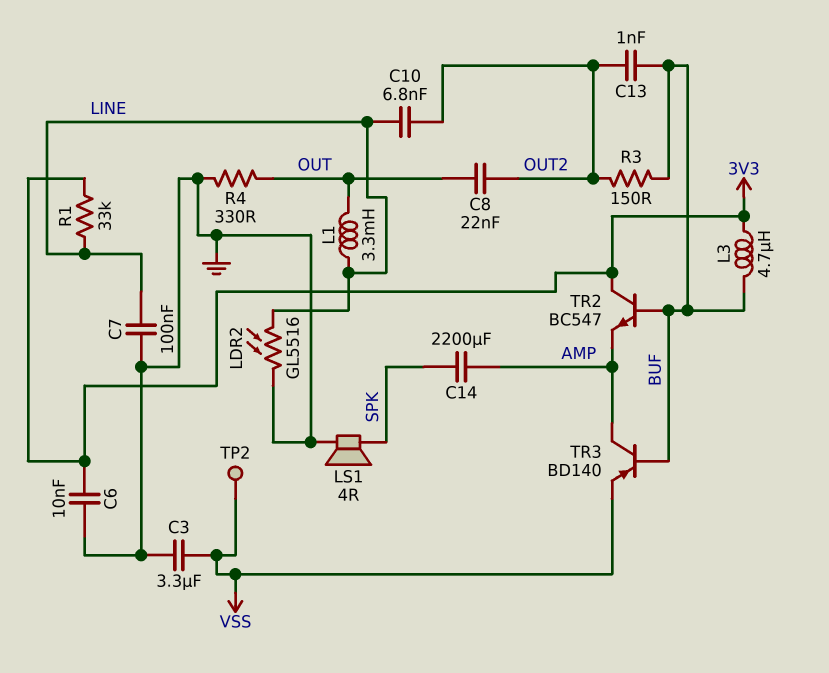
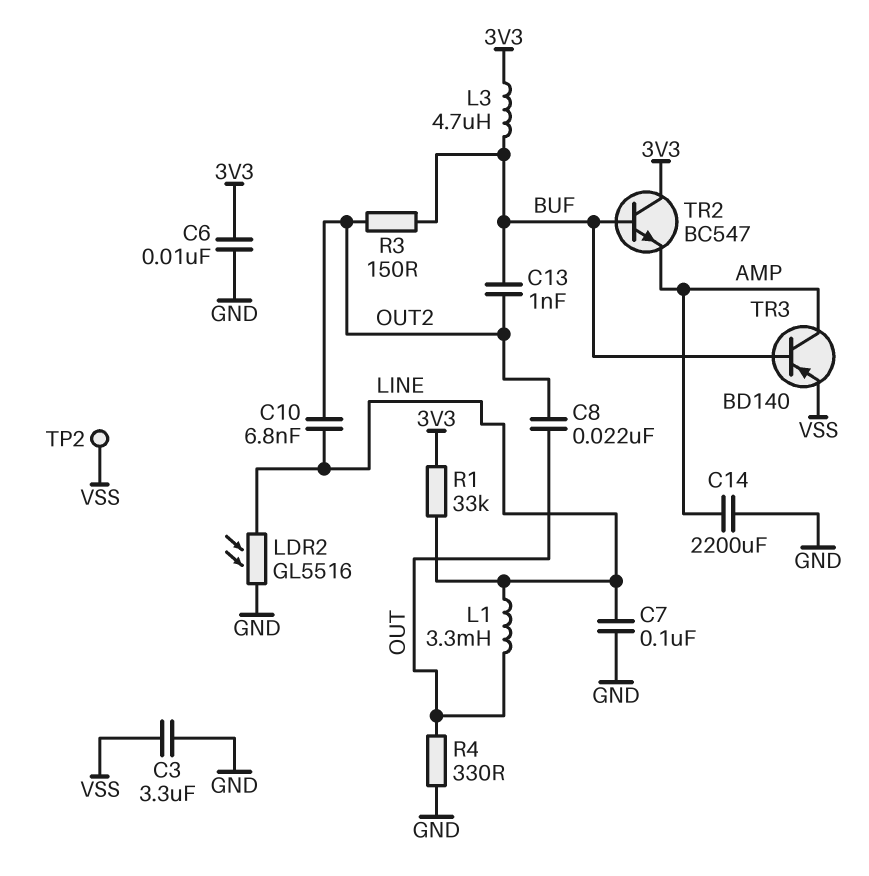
C14: 2200uF (AMP, SPK) -> 2200uF (AMP, GND)
LS1: speaker 4R (GND, SPK) -> none

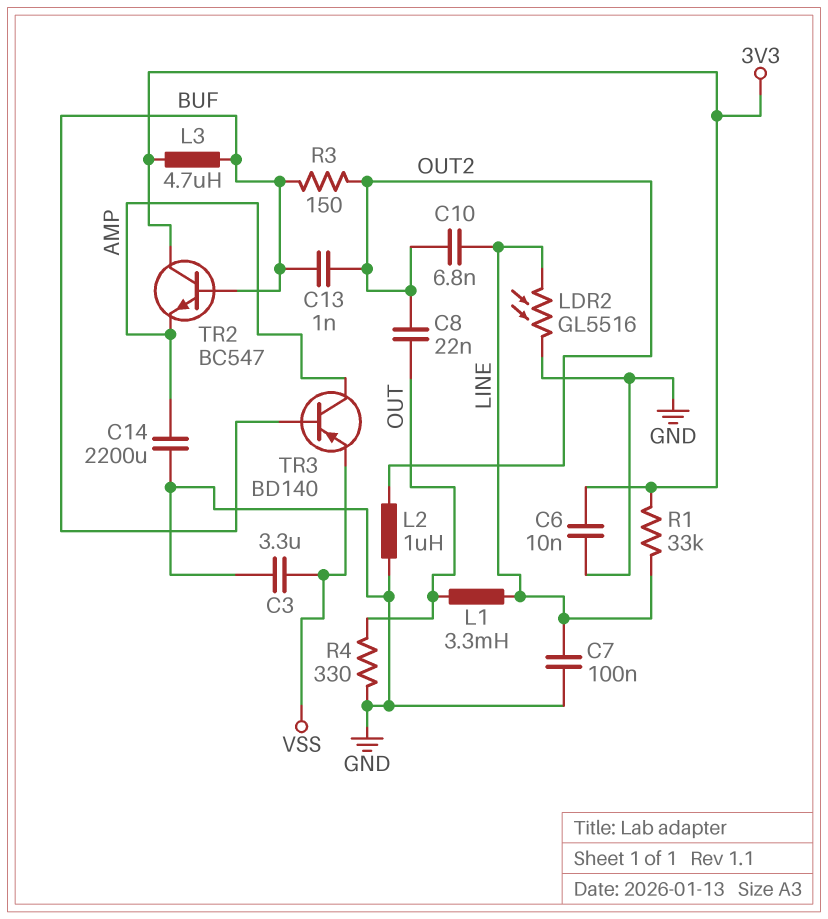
L2: none -> 1uH (GND, OUT2)
TP2: test point (VSS) -> none

